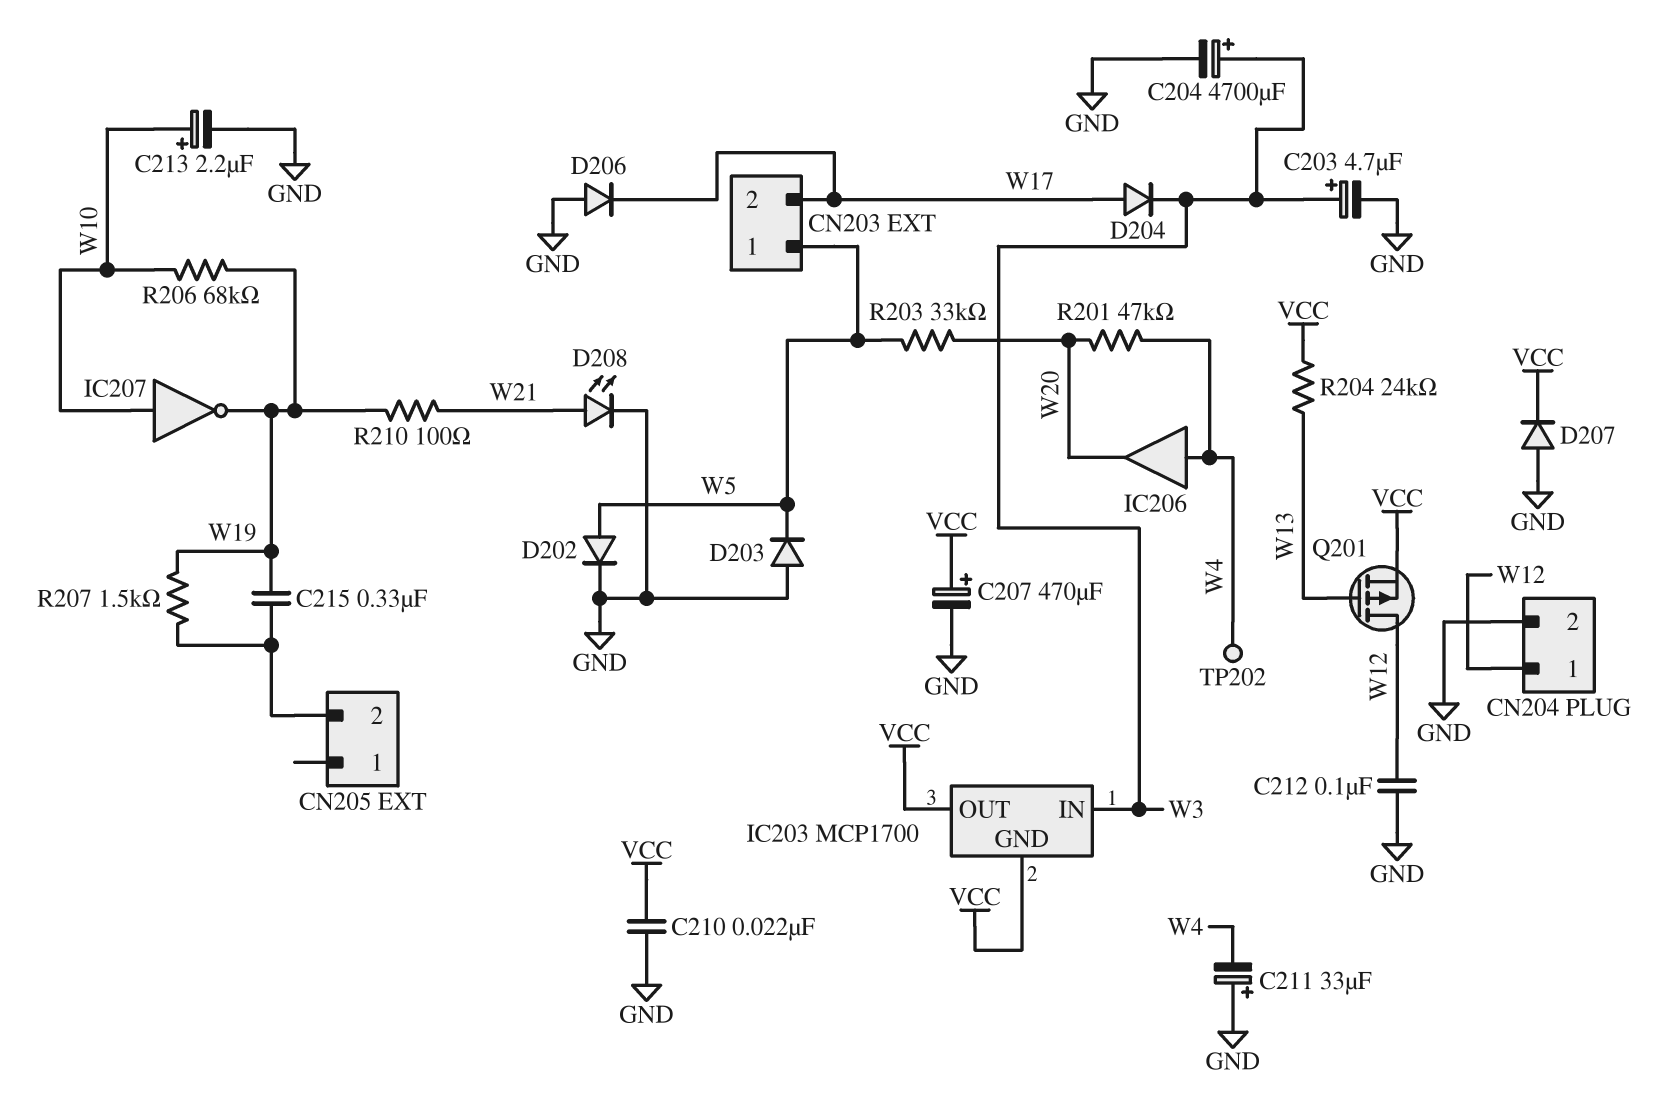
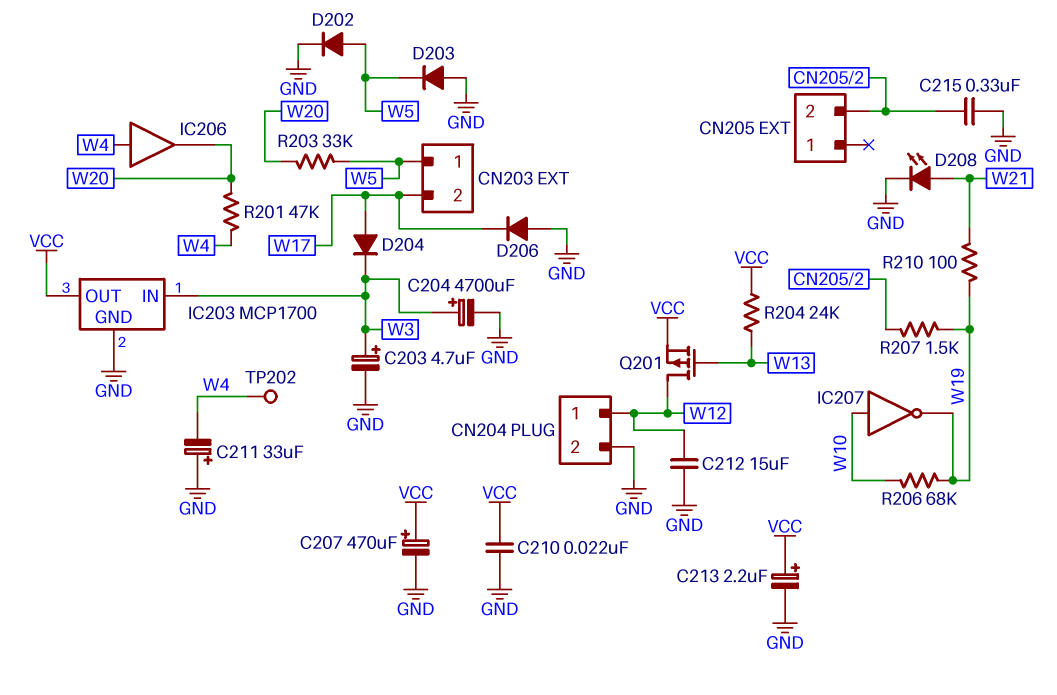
C212: 100nF (GND, W12) -> 15uF (GND, W12)
C213: 2.2uF (plus W10, minus GND) -> 2.2uF (plus VCC, minus GND)
C215: 330nF (CN205/2, W19) -> 330nF (CN205/2, GND)
D207: diode (A GND, K VCC) -> none
IC203 pin GND: VCC -> GND

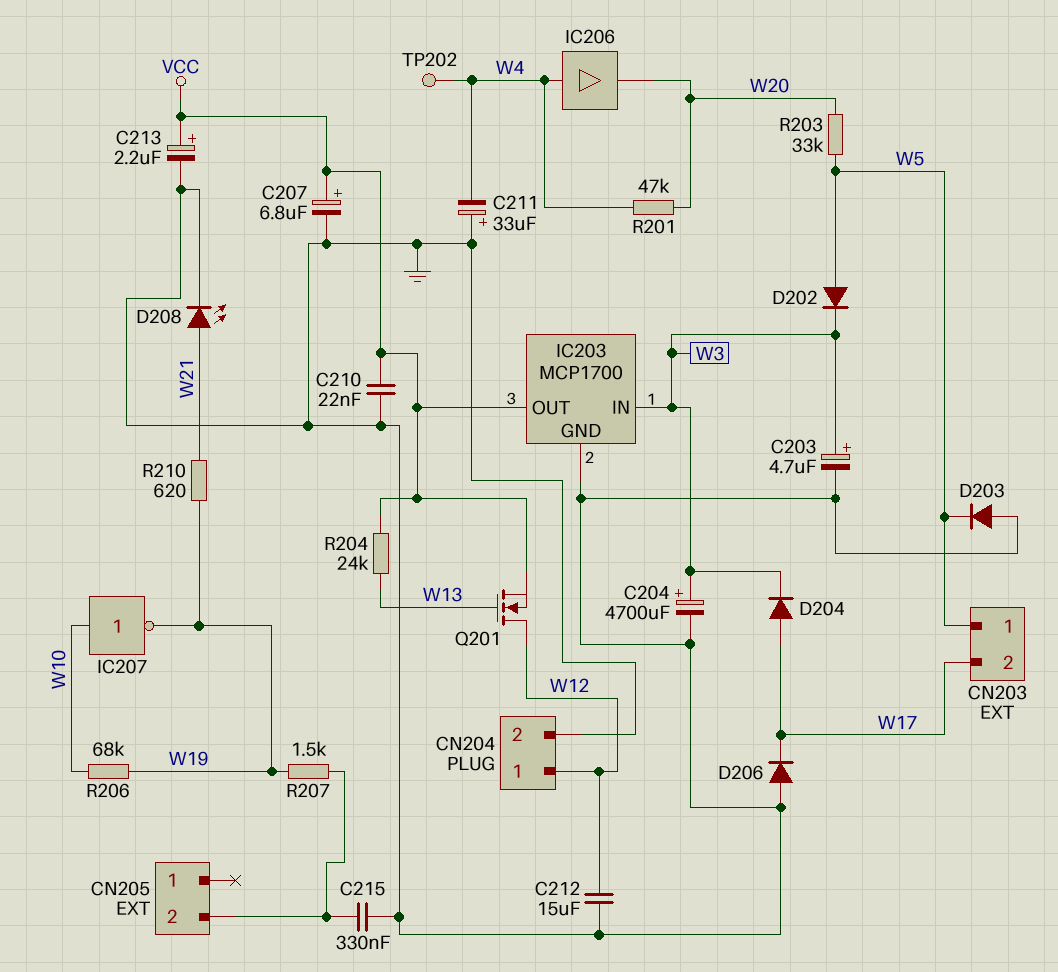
C207: 470uF (plus VCC, minus GND) -> 6.8uF (plus VCC, minus GND)
D202: diode (A W5, K GND) -> diode (A W5, K W3)
Q201: PMOS (G W13, D W12, S VCC) -> NMOS (G W13, D W12, S VCC)
R210: 100 (W19, W21) -> 620 (W19, W21)

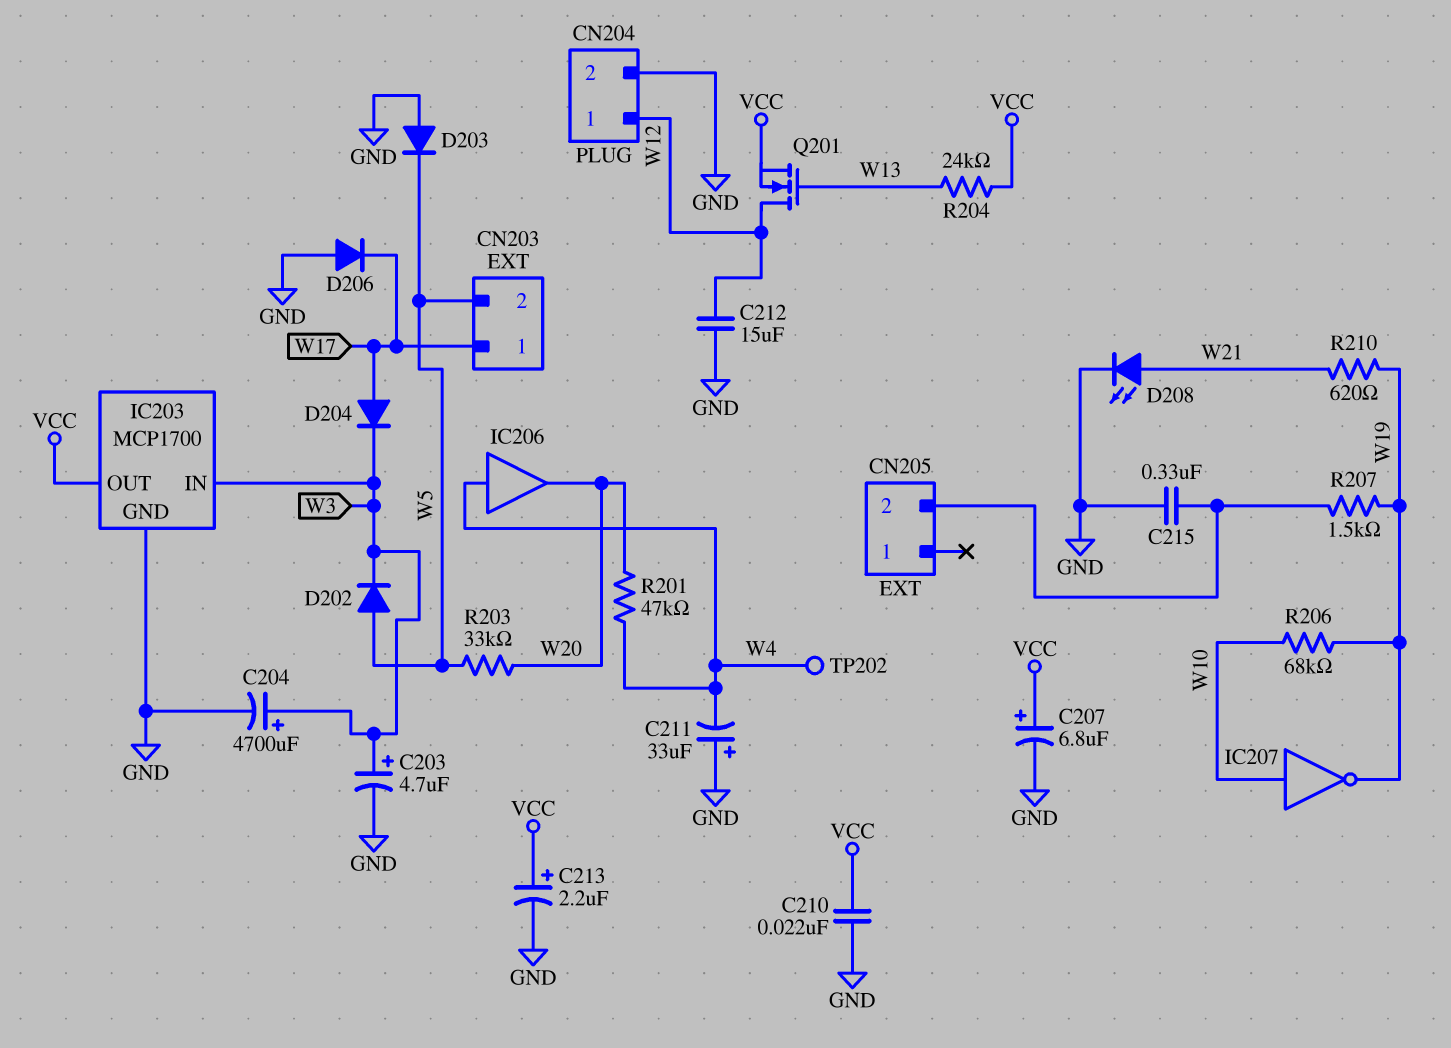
CN203 pin 1: W5 -> W17
CN203 pin 2: W17 -> W5

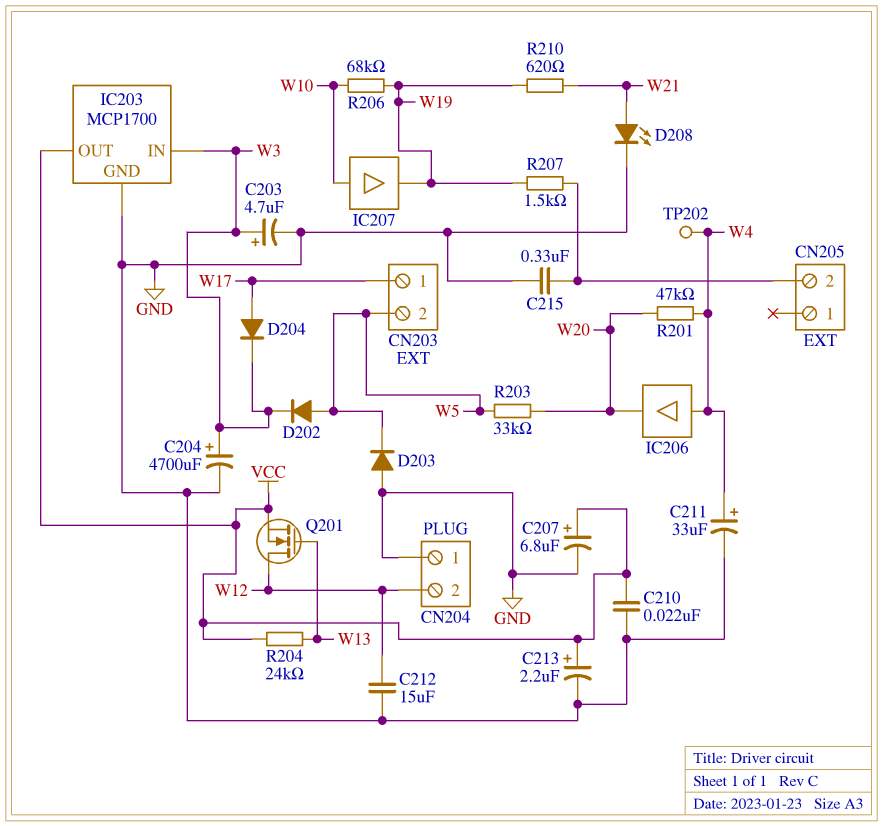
C211: 33uF (plus GND, minus W4) -> 33uF (plus W4, minus GND)
CN204 pin 1: W12 -> GND
CN204 pin 2: GND -> W12
D206: diode (A GND, K W17) -> none
IC207: NOT (in W10, out W19) -> buffer (in W10, out W19)

